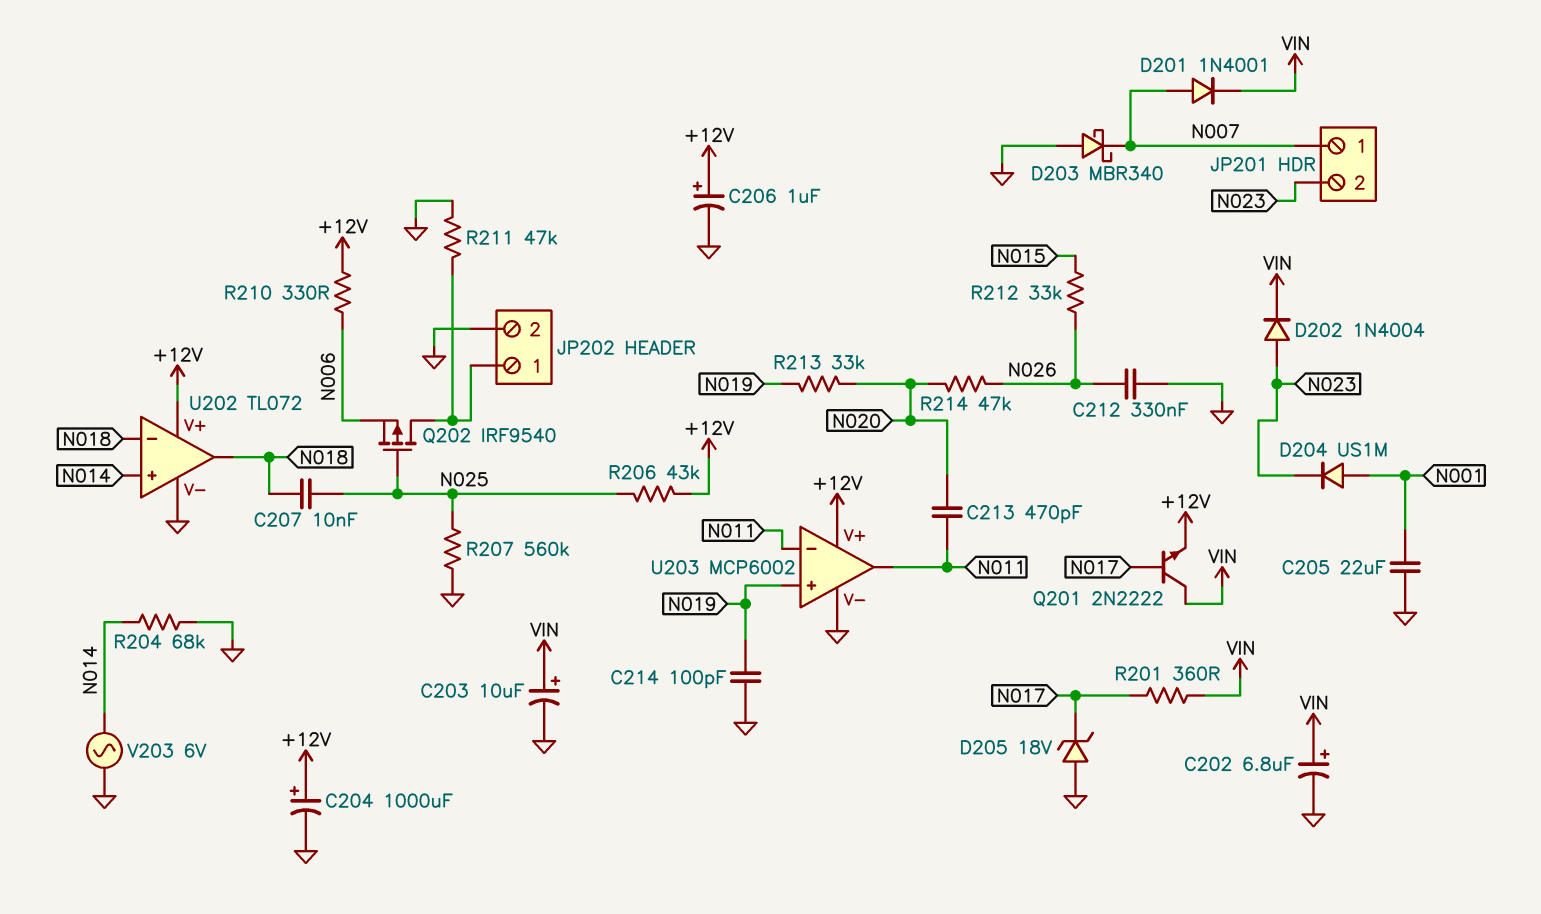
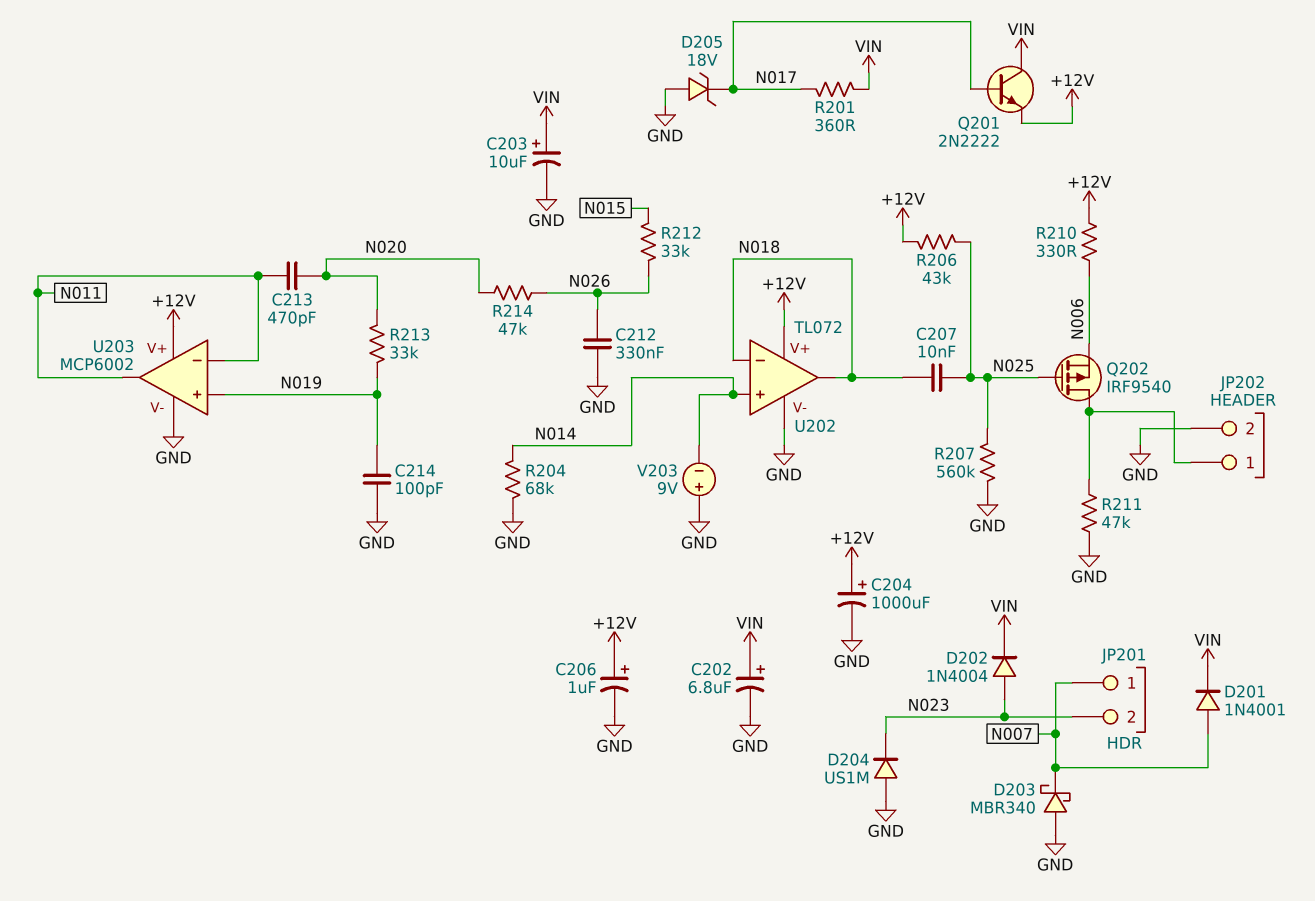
C205: 22uF (GND, N001) -> none
D204: diode US1M (A N001, K N023) -> diode US1M (A GND, K N023)
V203: AC 6V (GND, N014) -> 9V (plus GND, minus N014)

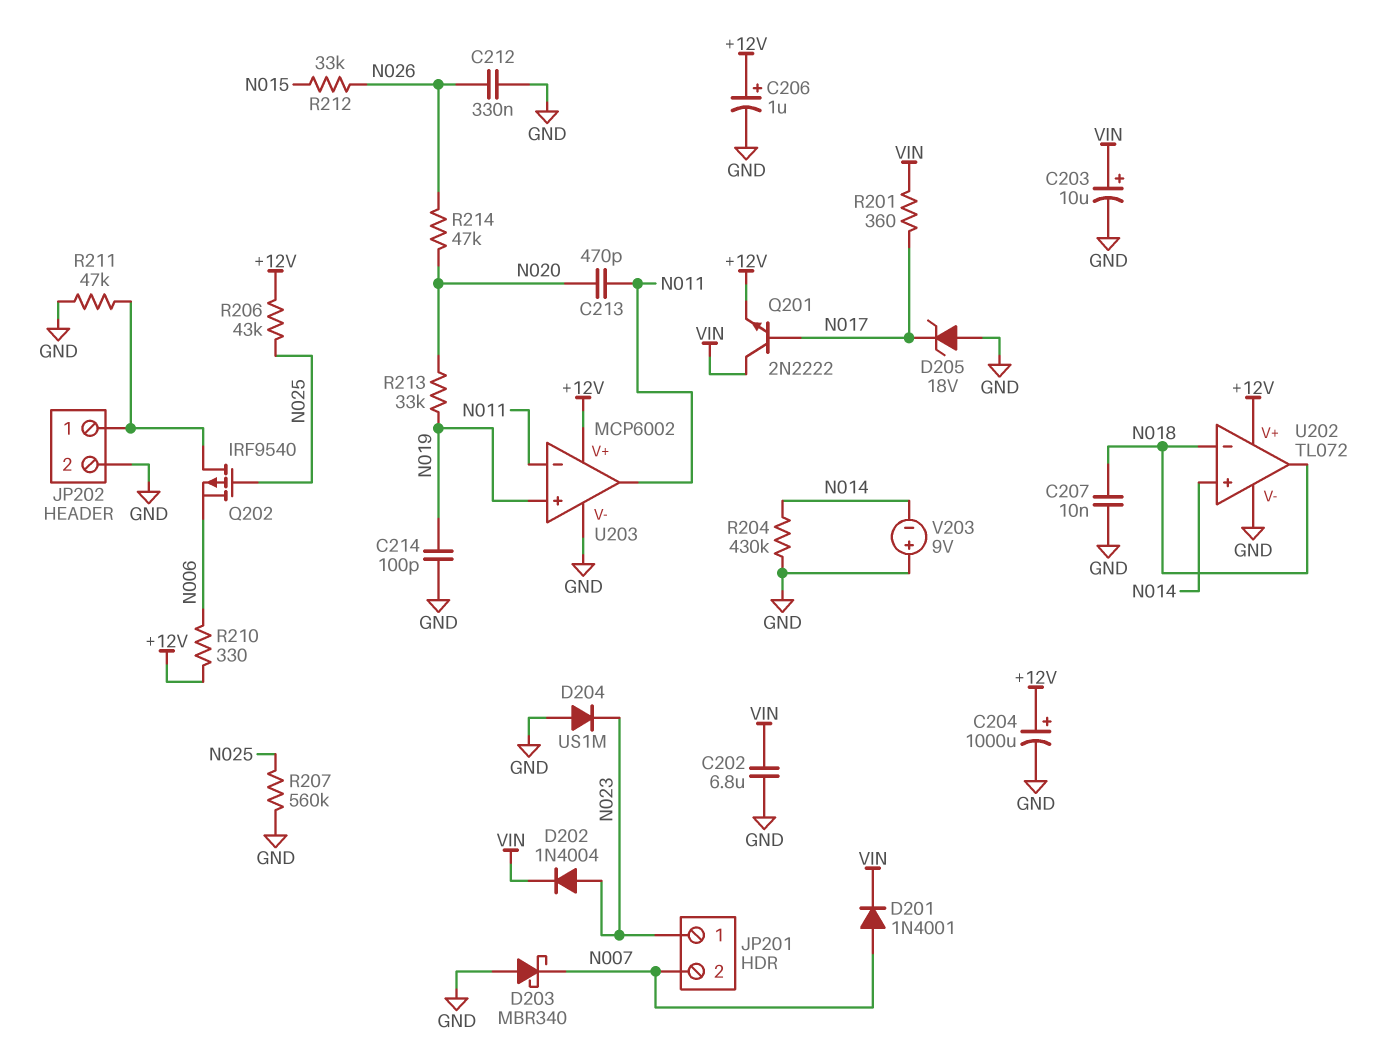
C202: 6.8uF (plus VIN, minus GND) -> 6.8uF (GND, VIN)
C207: 10nF (N018, N025) -> 10nF (GND, N018)
JP201 pin 1: N007 -> N023
JP201 pin 2: N023 -> N007
R204: 68k (GND, N014) -> 430k (GND, N014)

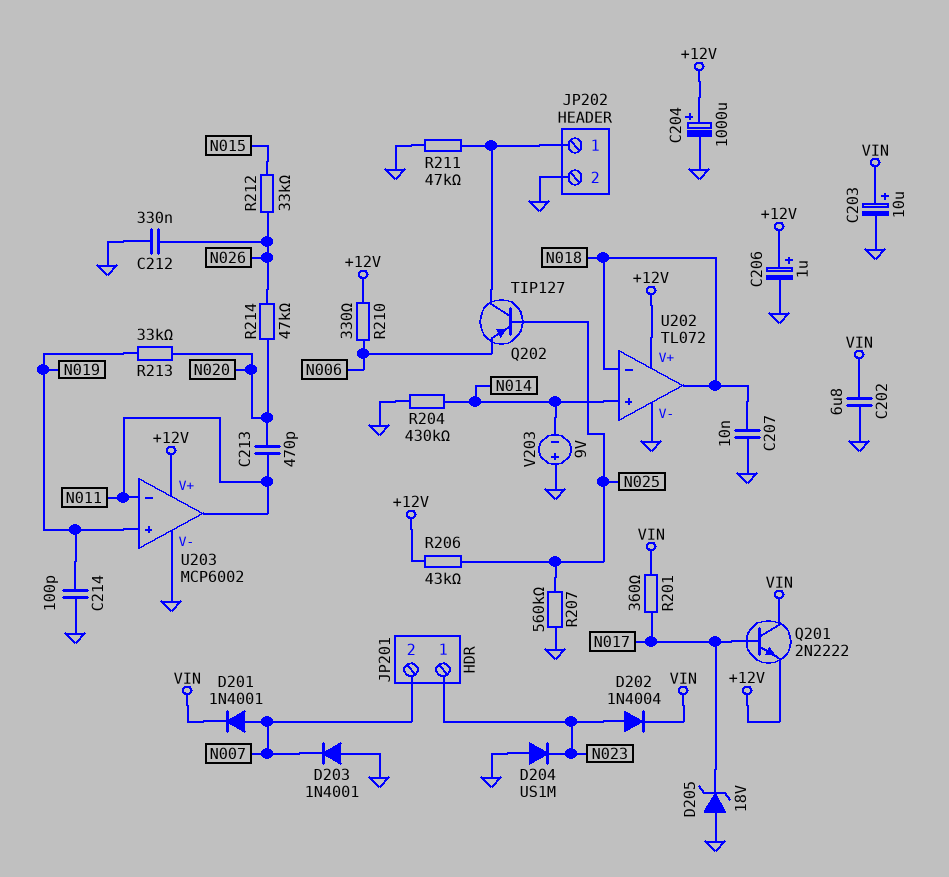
D203: schottky MBR340 (A GND, K N007) -> diode 1N4001 (A GND, K N007)
Q202: PMOS IRF9540 (G N025, D JP202/1, S N006) -> PNP TIP127 (B N025, C JP202/1, E N006)

